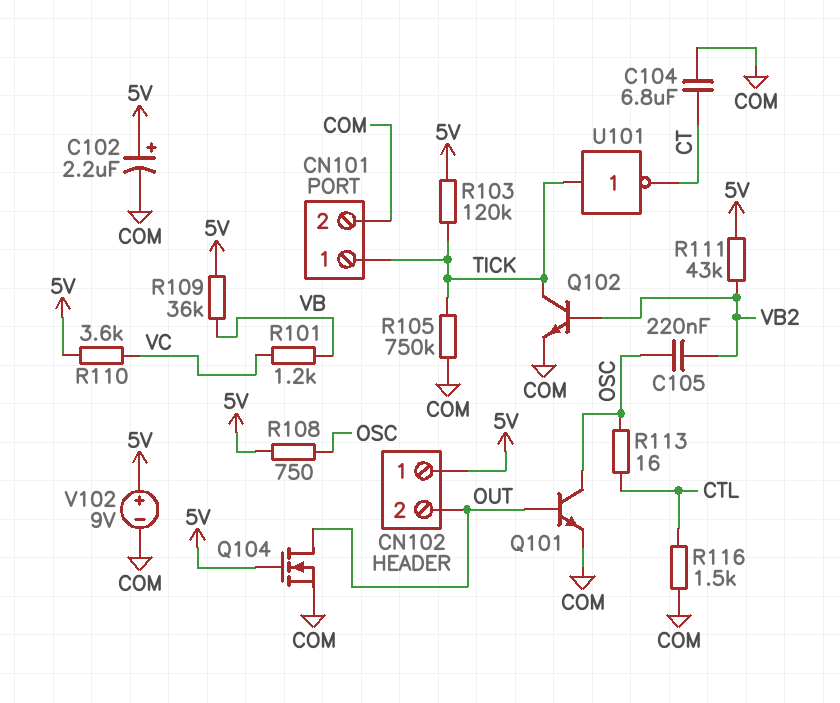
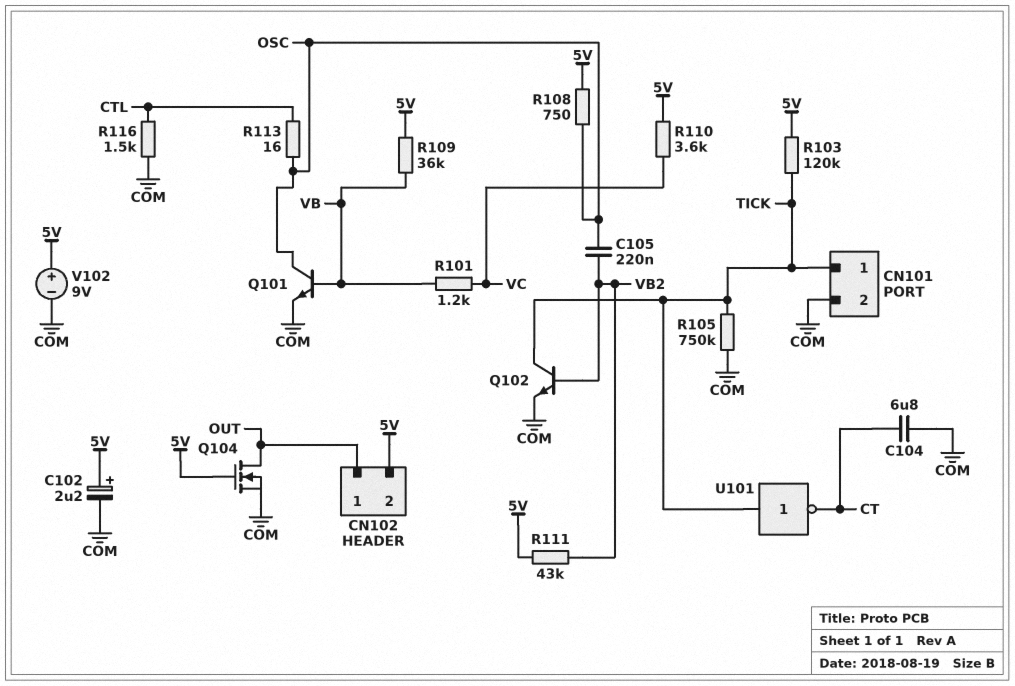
CN102 pin 1: 5V -> OUT
CN102 pin 2: OUT -> 5V
Q101: NPN (B OUT, C OSC, E COM) -> NPN (B VB, C OSC, E COM)

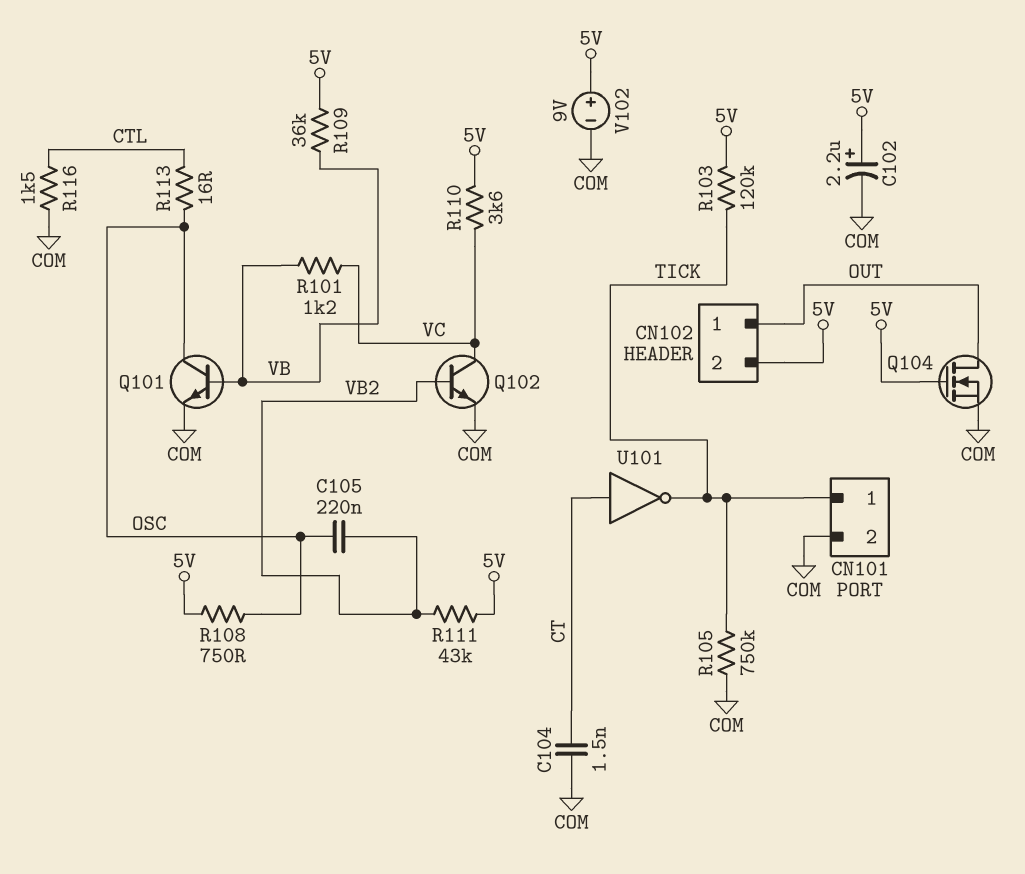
C104: 6.8uF (COM, CT) -> 1.5nF (COM, CT)
Q102: NPN (B VB2, C TICK, E COM) -> NPN (B VB2, C VC, E COM)
U101: NOT (in TICK, out CT) -> NOT (in CT, out TICK)

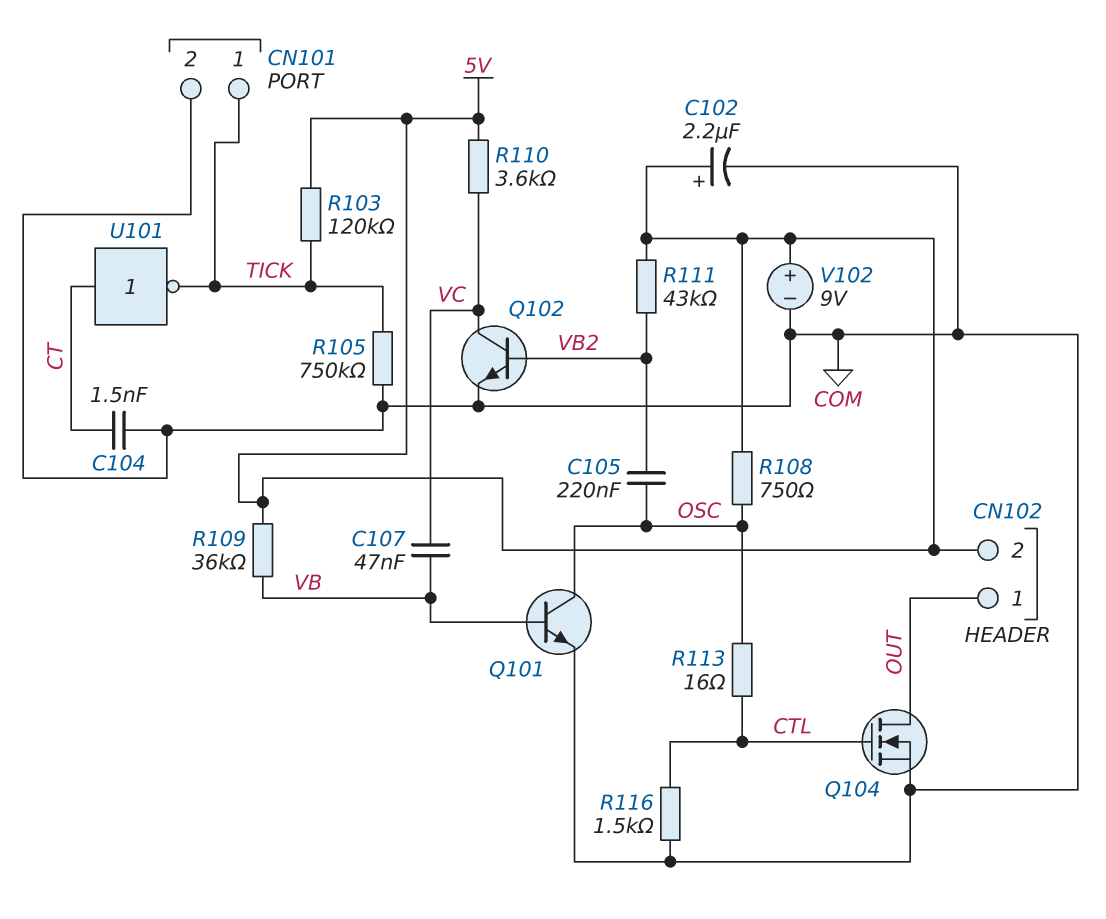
C107: none -> 47nF (VB, VC)
Q104: NMOS (G 5V, D OUT, S COM) -> NMOS (G CTL, D OUT, S COM)
R101: 1.2k (VB, VC) -> none

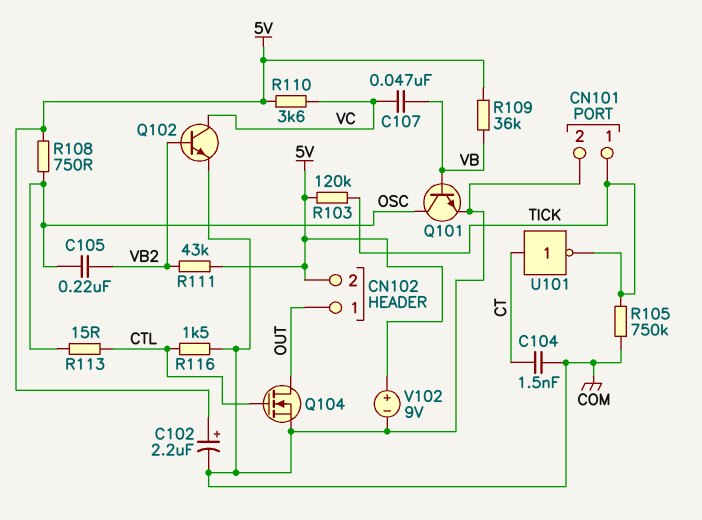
R113: 16 (CTL, OSC) -> 15 (CTL, OSC)

